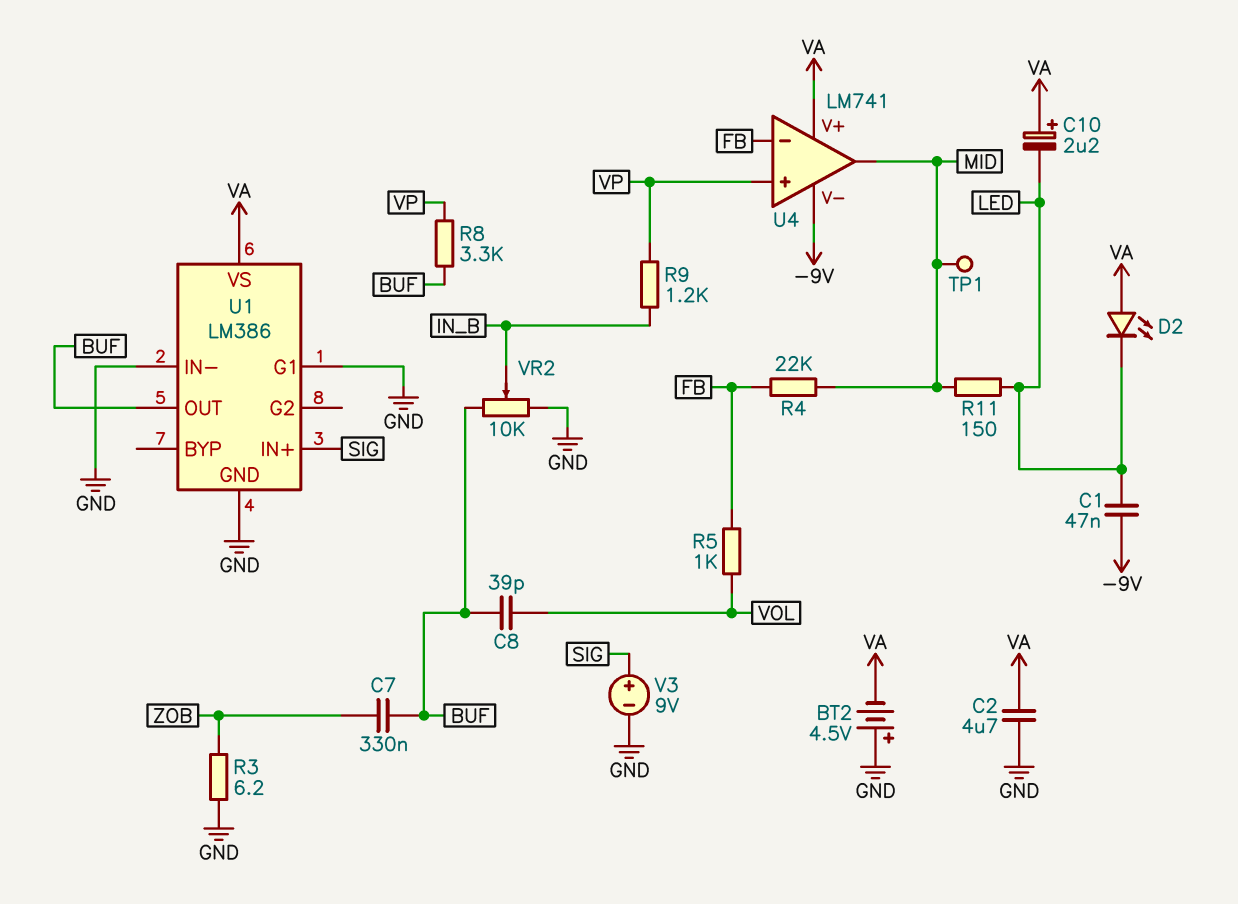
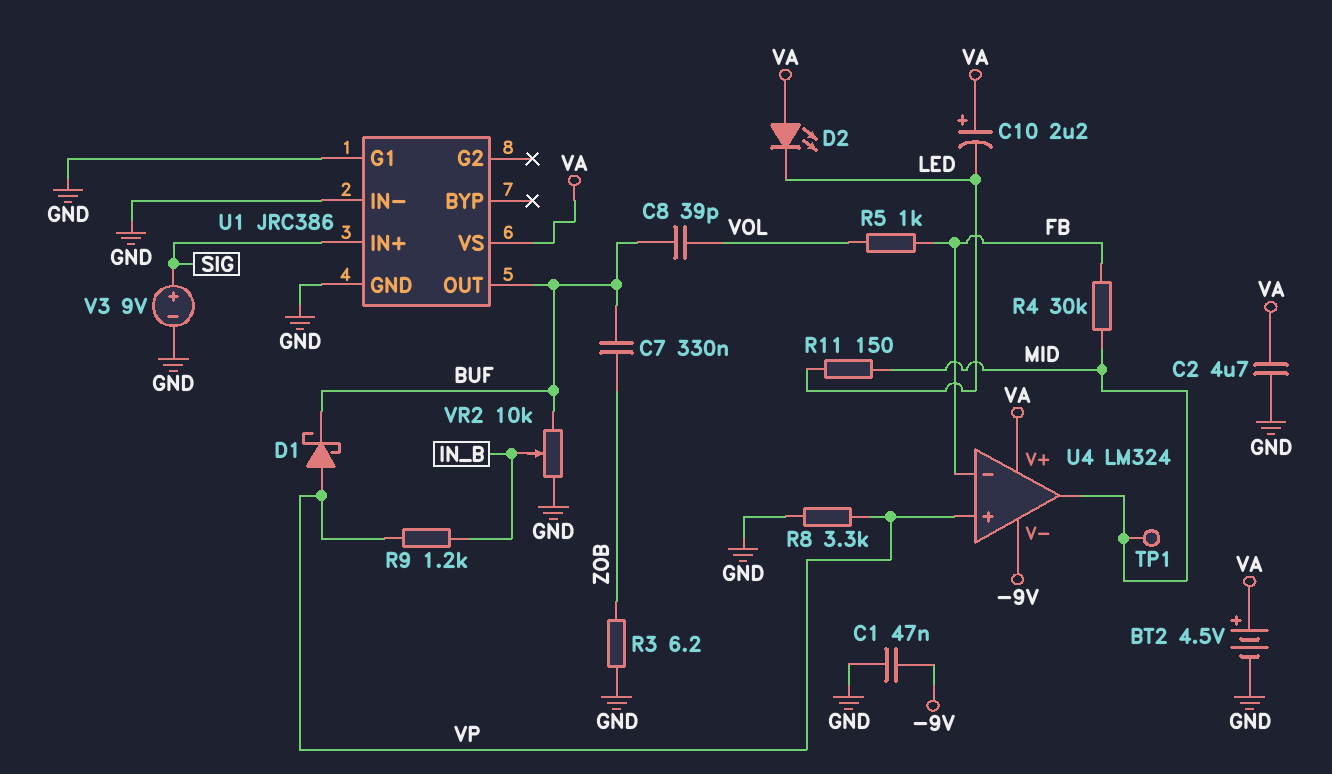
BT2: 4.5V (plus GND, minus VA) -> 4.5V (plus VA, minus GND)
C1: 47nF (-9V, LED) -> 47nF (-9V, GND)
D1: none -> schottky (A VP, K BUF)
R4: 22k (FB, MID) -> 30k (FB, MID)
R8: 3.3k (BUF, VP) -> 3.3k (GND, VP)
U1: LM386 -> JRC386
U4: LM741 -> LM324

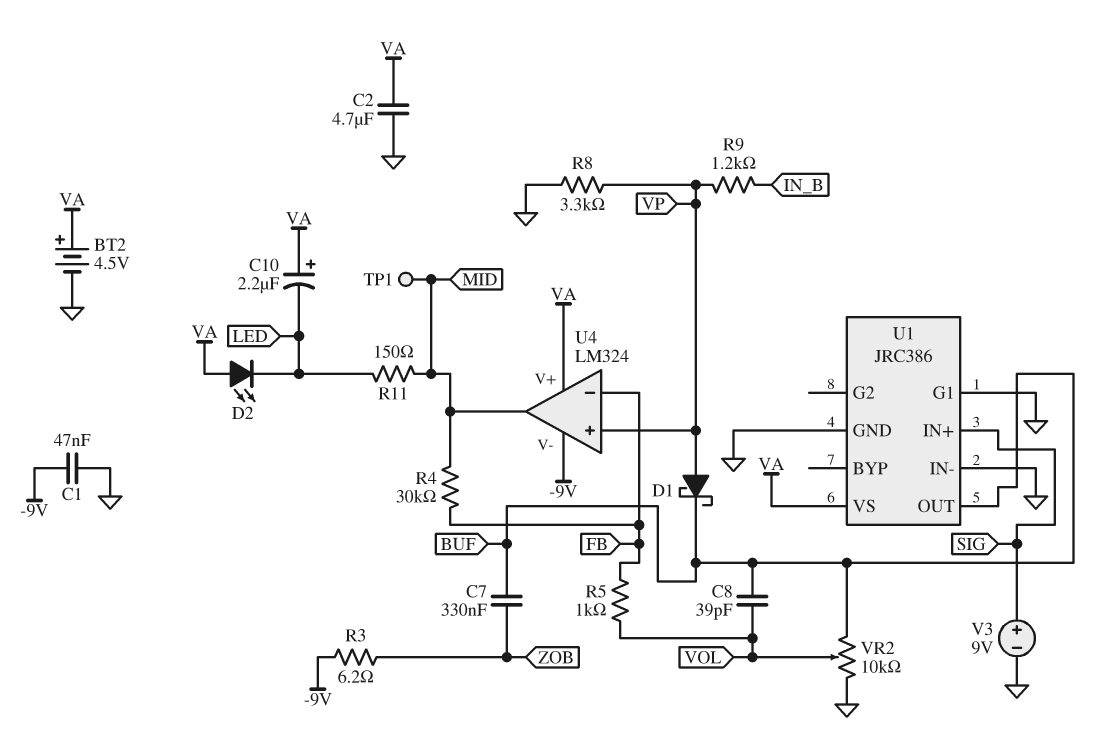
R3: 6.2 (GND, ZOB) -> 6.2 (-9V, ZOB)
VR2: 10k (BUF, GND, wiper IN_B) -> 10k (BUF, GND, wiper VOL)

